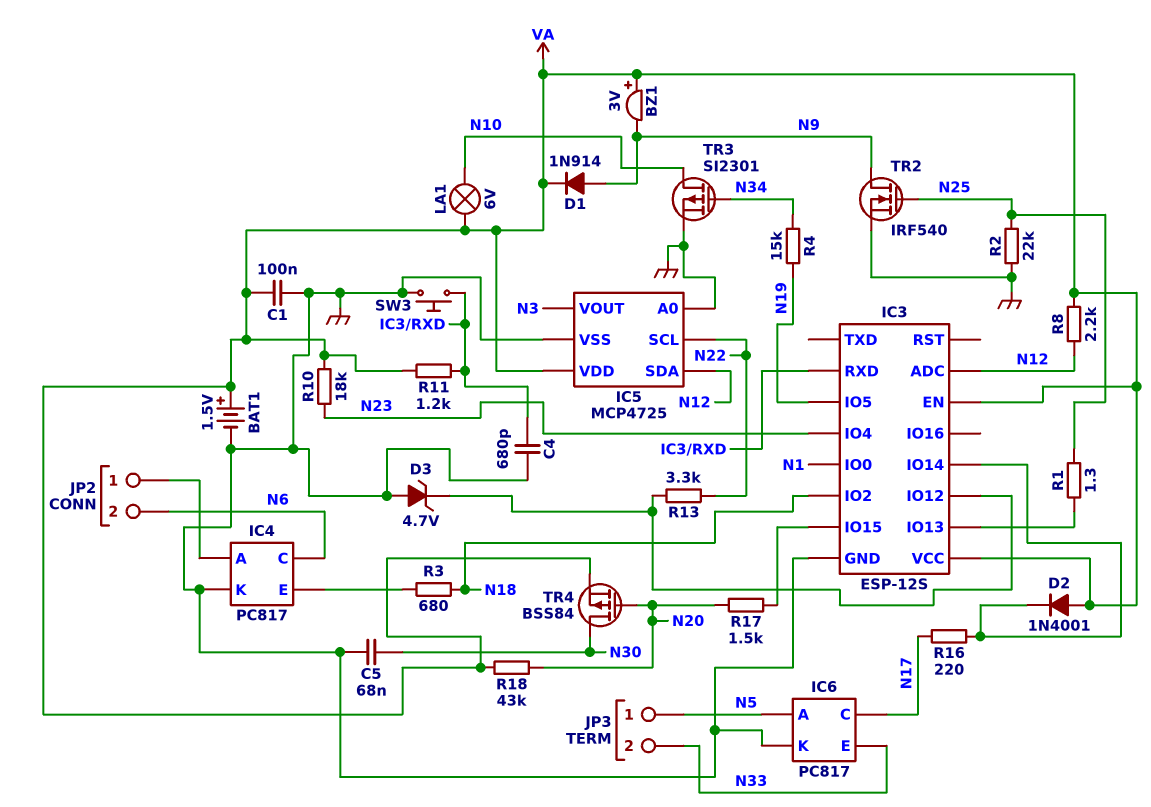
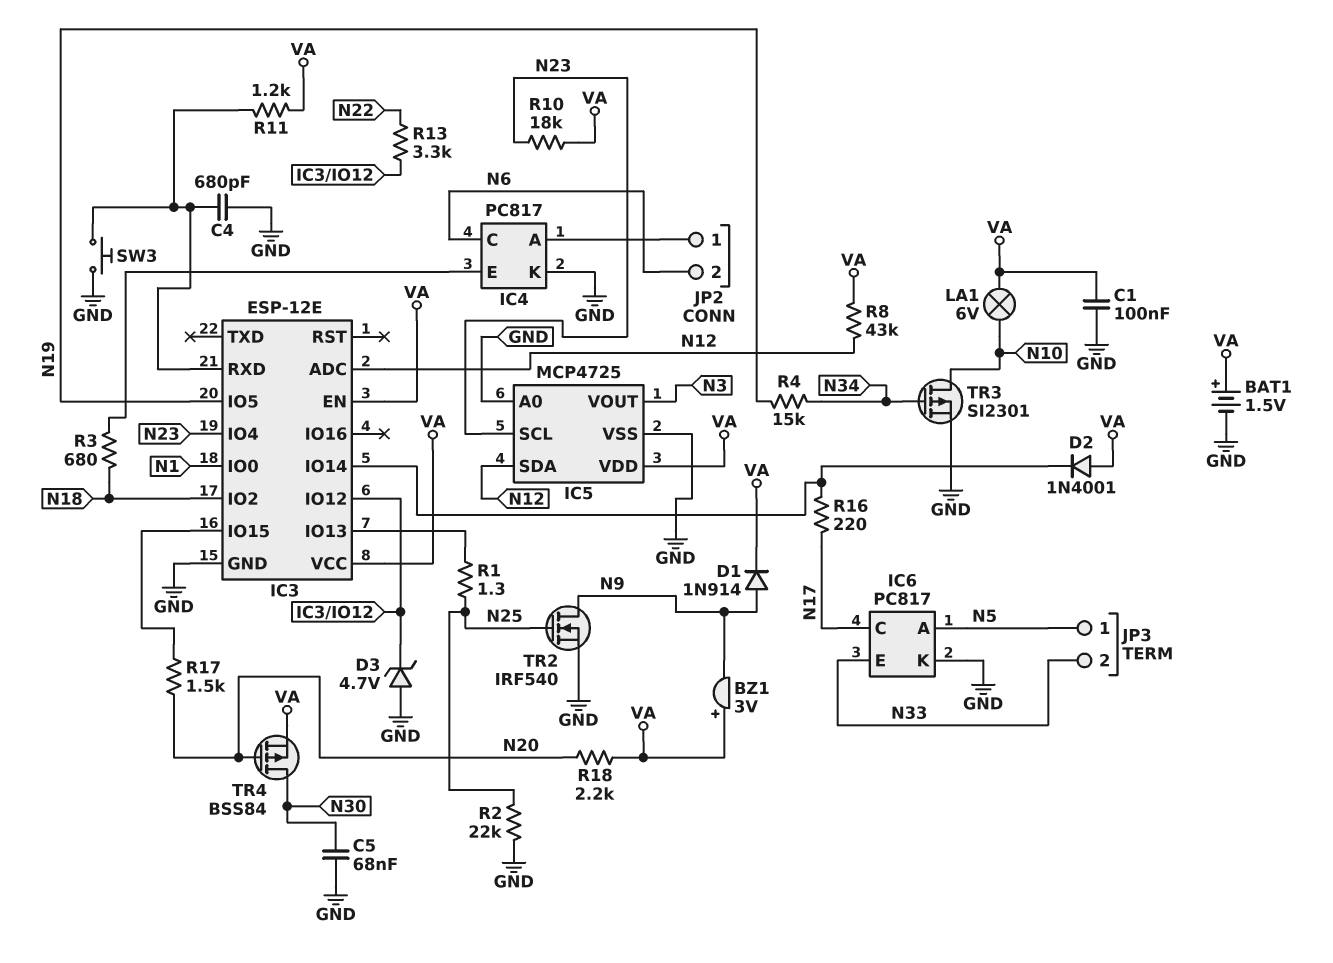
IC3: ESP-12S -> ESP-12E
IC5 pin SCL: N22 -> N23
R8: 2.2k (N12, VA) -> 43k (N12, VA)
R18: 43k (N20, VA) -> 2.2k (N20, VA)

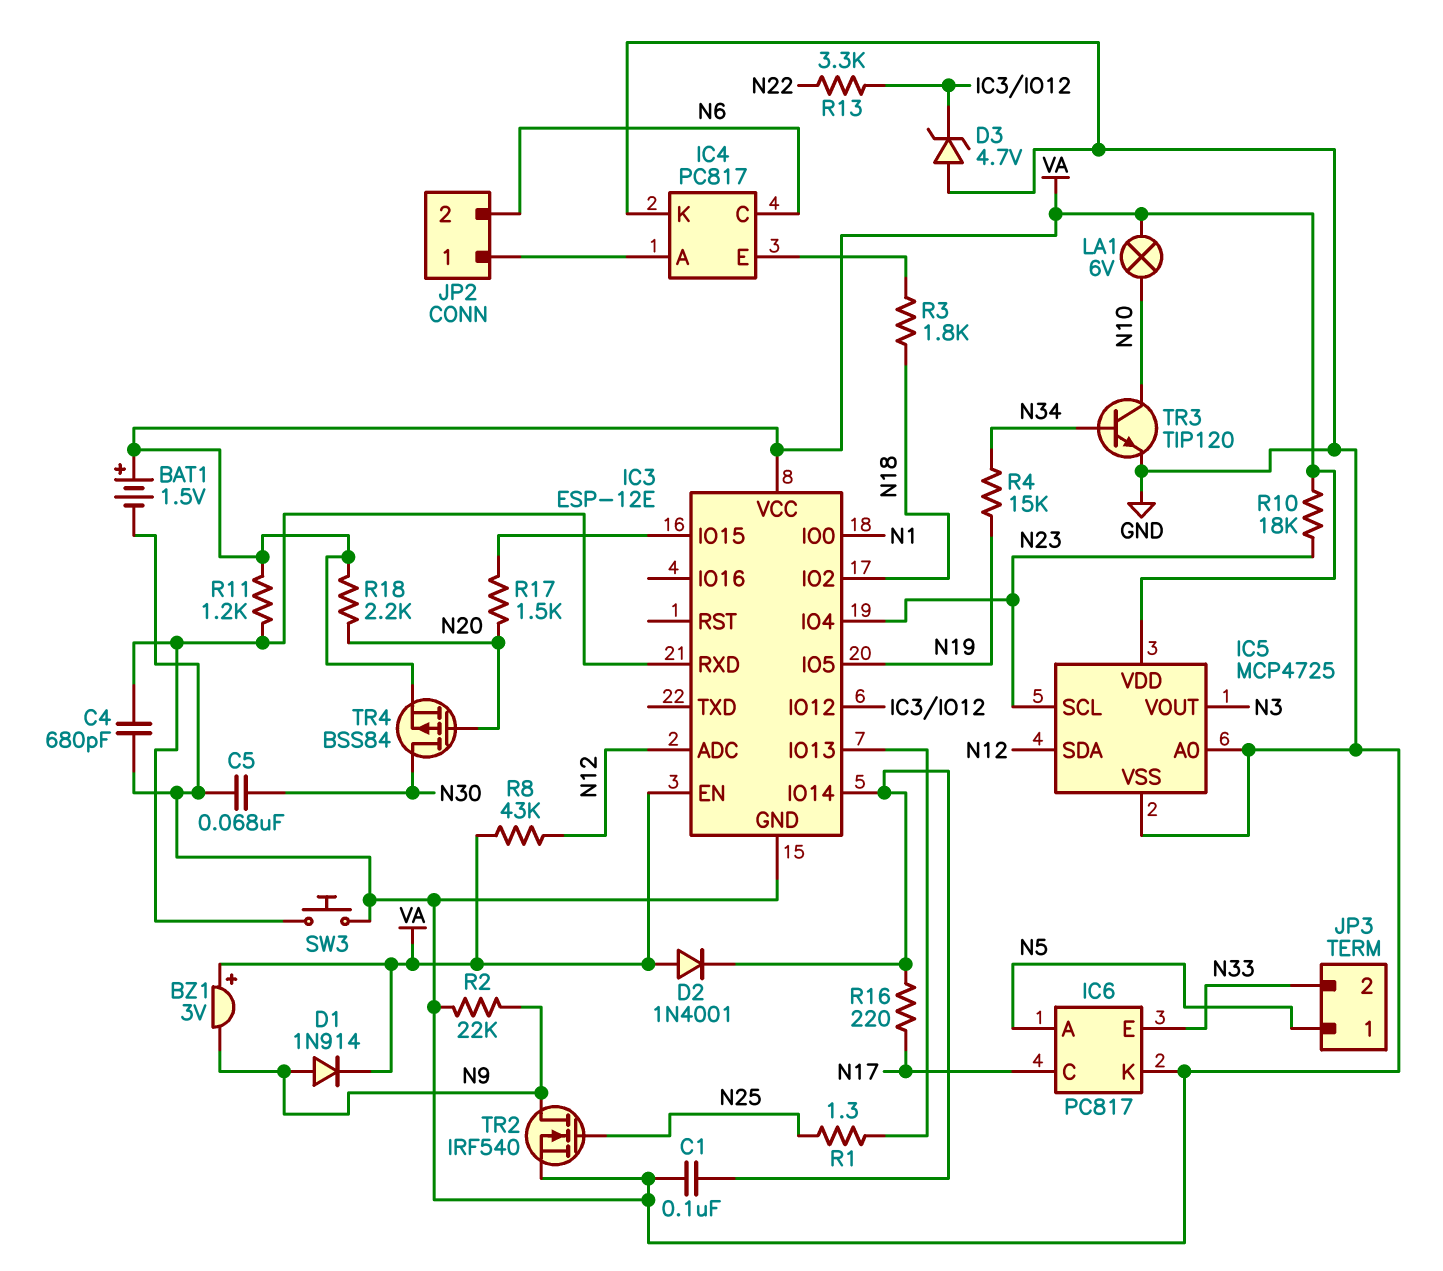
C1: 100nF (GND, VA) -> 100nF (GND, IC3/IO14)
R2: 22k (GND, N25) -> 22k (GND, N9)
R3: 680 (IC4/E, N18) -> 1.8k (IC4/E, N18)
TR3: PMOS SI2301 (G N34, D N10, S GND) -> NPN TIP120 (B N34, C N10, E GND)

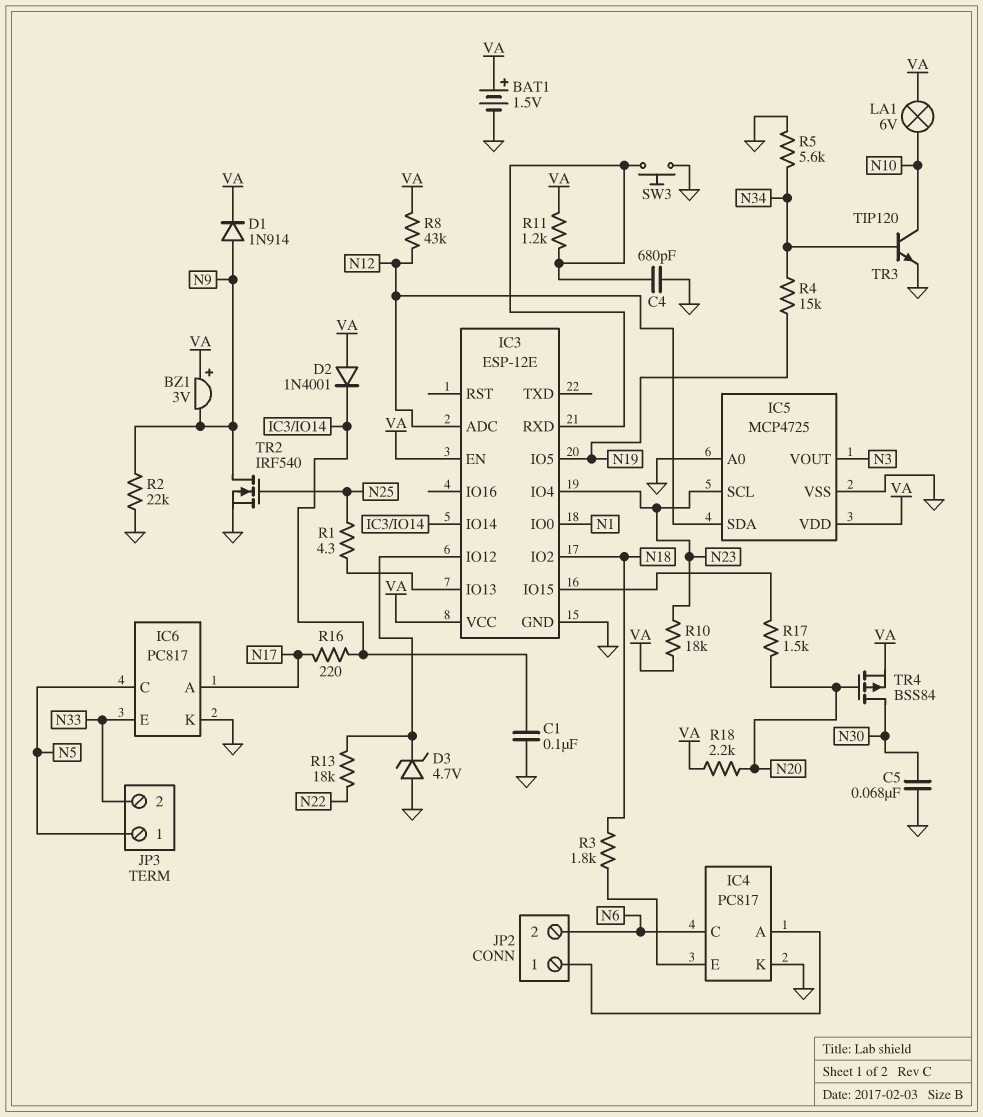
IC6 pin A: N5 -> N17
IC6 pin C: N17 -> N5
R1: 1.3 (IC3/IO13, N25) -> 4.3 (IC3/IO13, N25)
R5: none -> 5.6k (GND, N34)
R13: 3.3k (IC3/IO12, N22) -> 18k (IC3/IO12, N22)

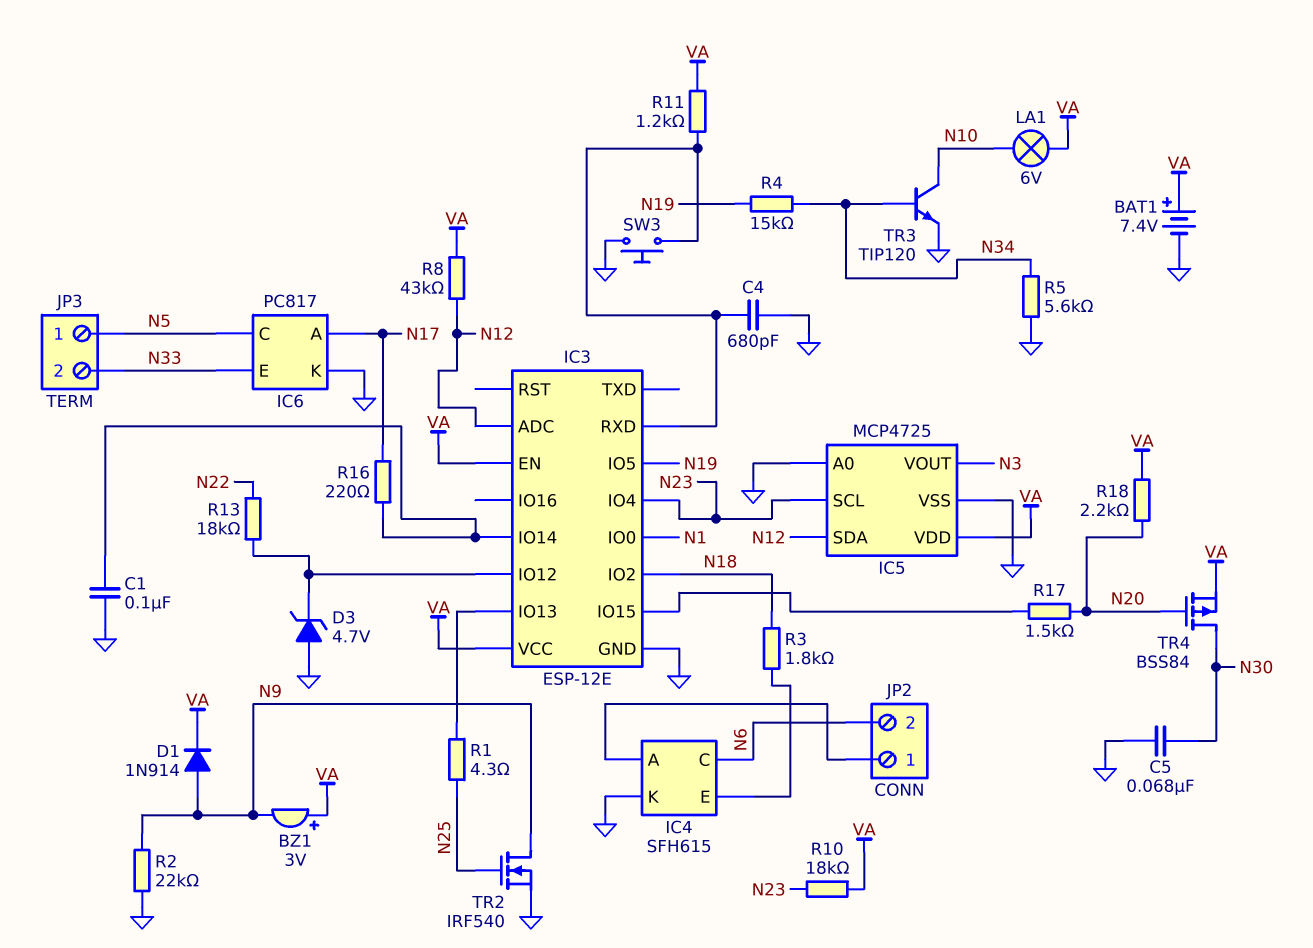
BAT1: 1.5V (plus VA, minus GND) -> 7.4V (plus VA, minus GND)
D2: diode 1N4001 (A VA, K IC3/IO14) -> none
IC4: PC817 -> SFH615

